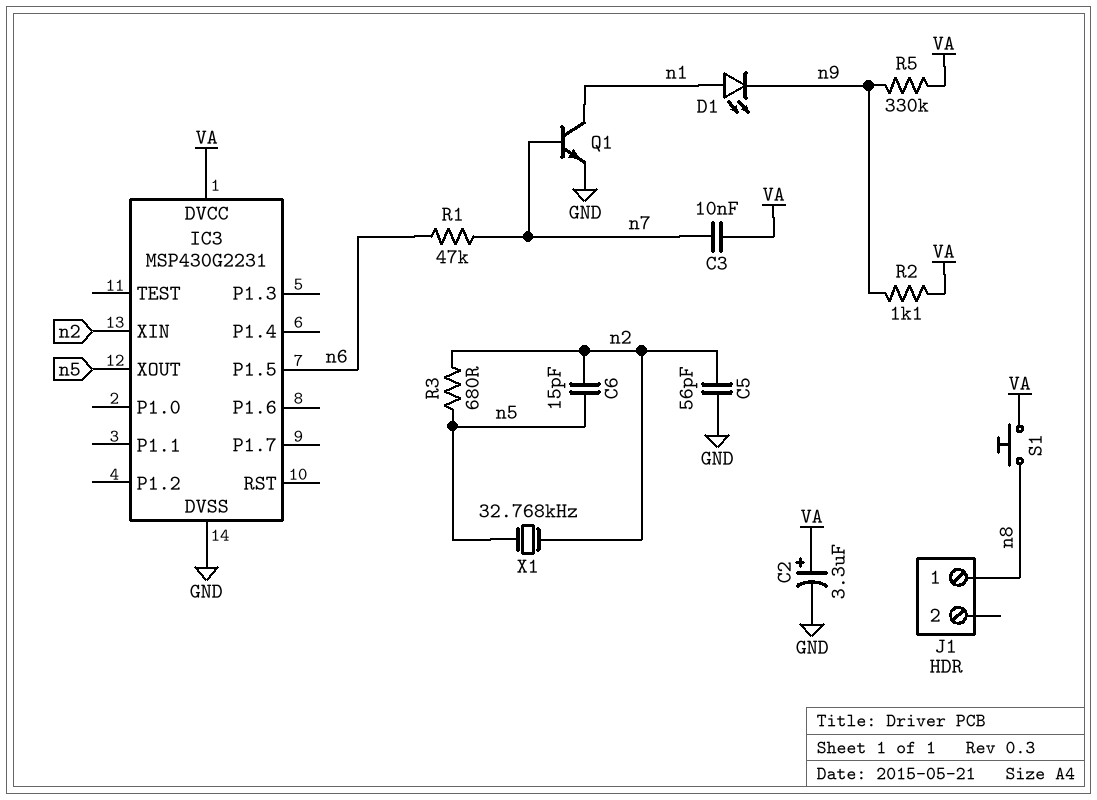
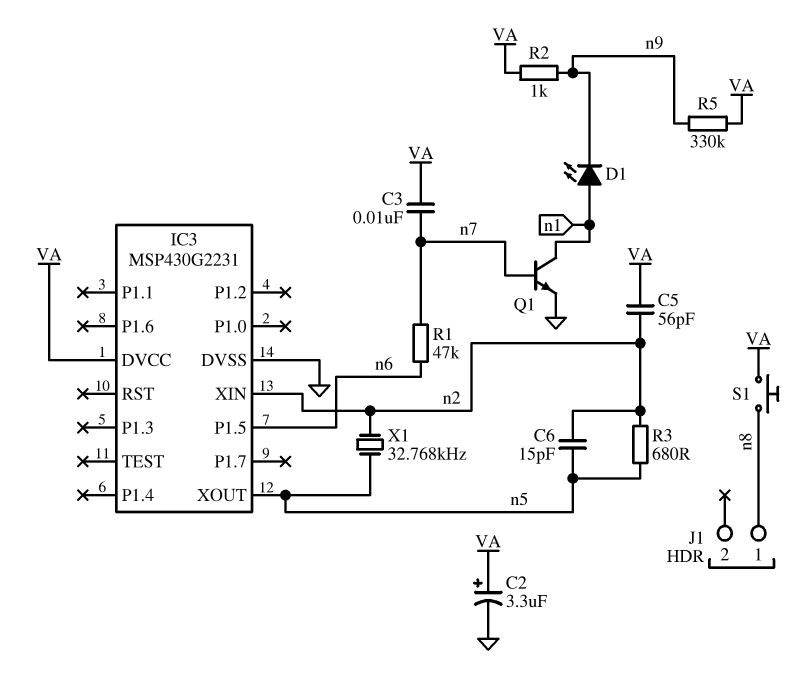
C5: 56pF (GND, n2) -> 56pF (VA, n2)
R2: 1.1k (VA, n9) -> 1k (VA, n9)

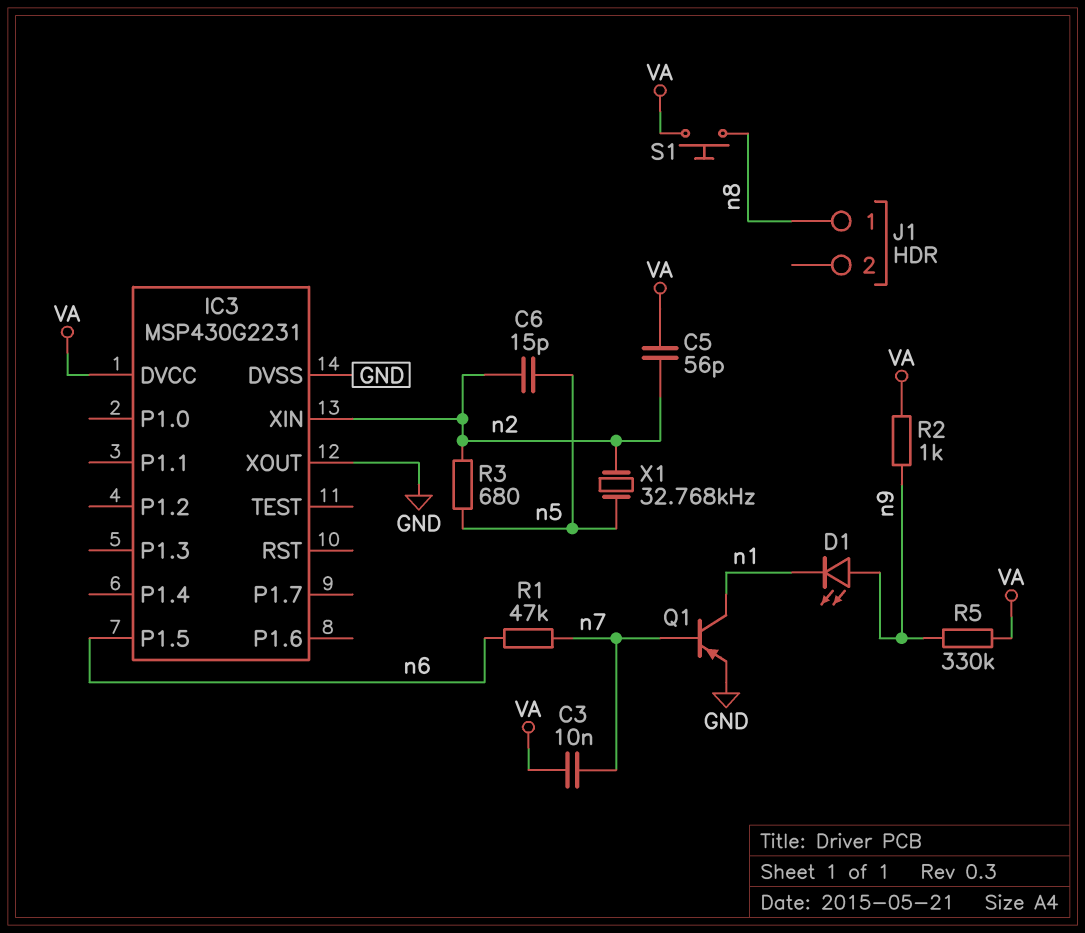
C2: 3.3uF (plus VA, minus GND) -> none
D1: LED (A n1, K n9) -> LED (A n9, K n1)
IC3 pin XOUT: n5 -> GND
Q1: NPN (B n7, C n1, E GND) -> PNP (B n7, C n1, E GND)

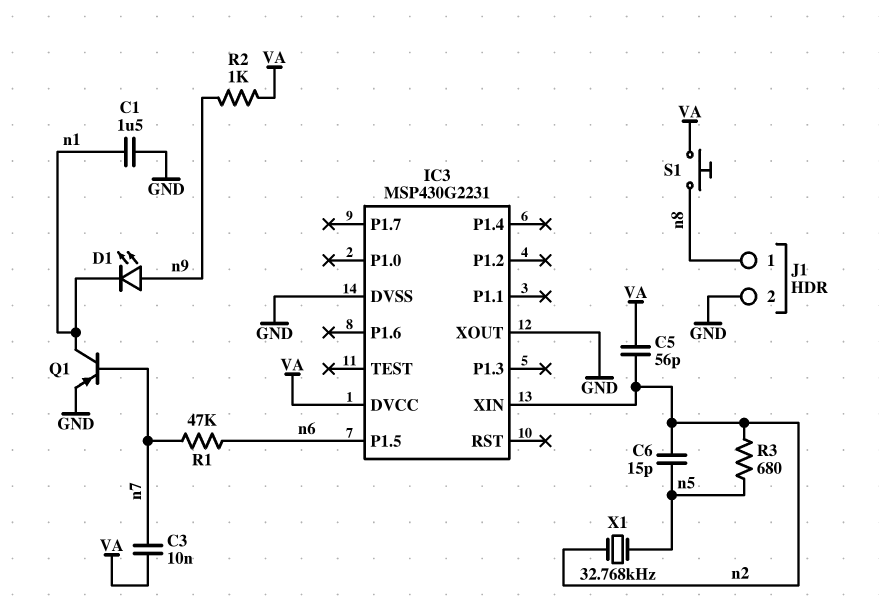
C1: none -> 1.5uF (GND, n1)
J1 pin 2: none -> GND
R5: 330k (VA, n9) -> none

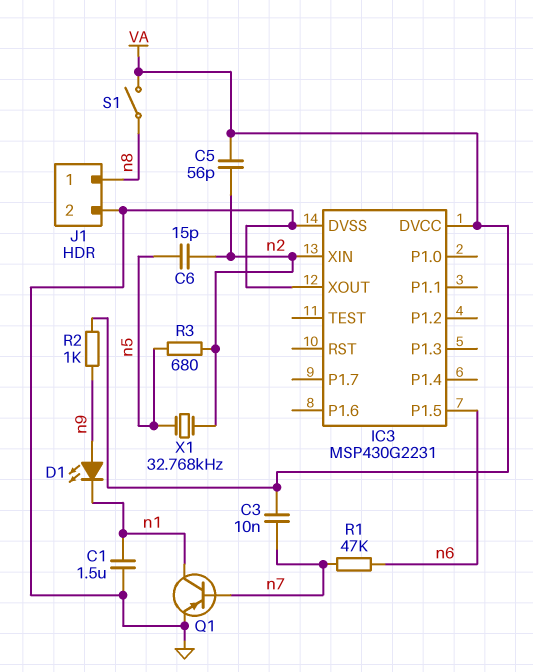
S1: button (VA, n8) -> switch (VA, n8)

